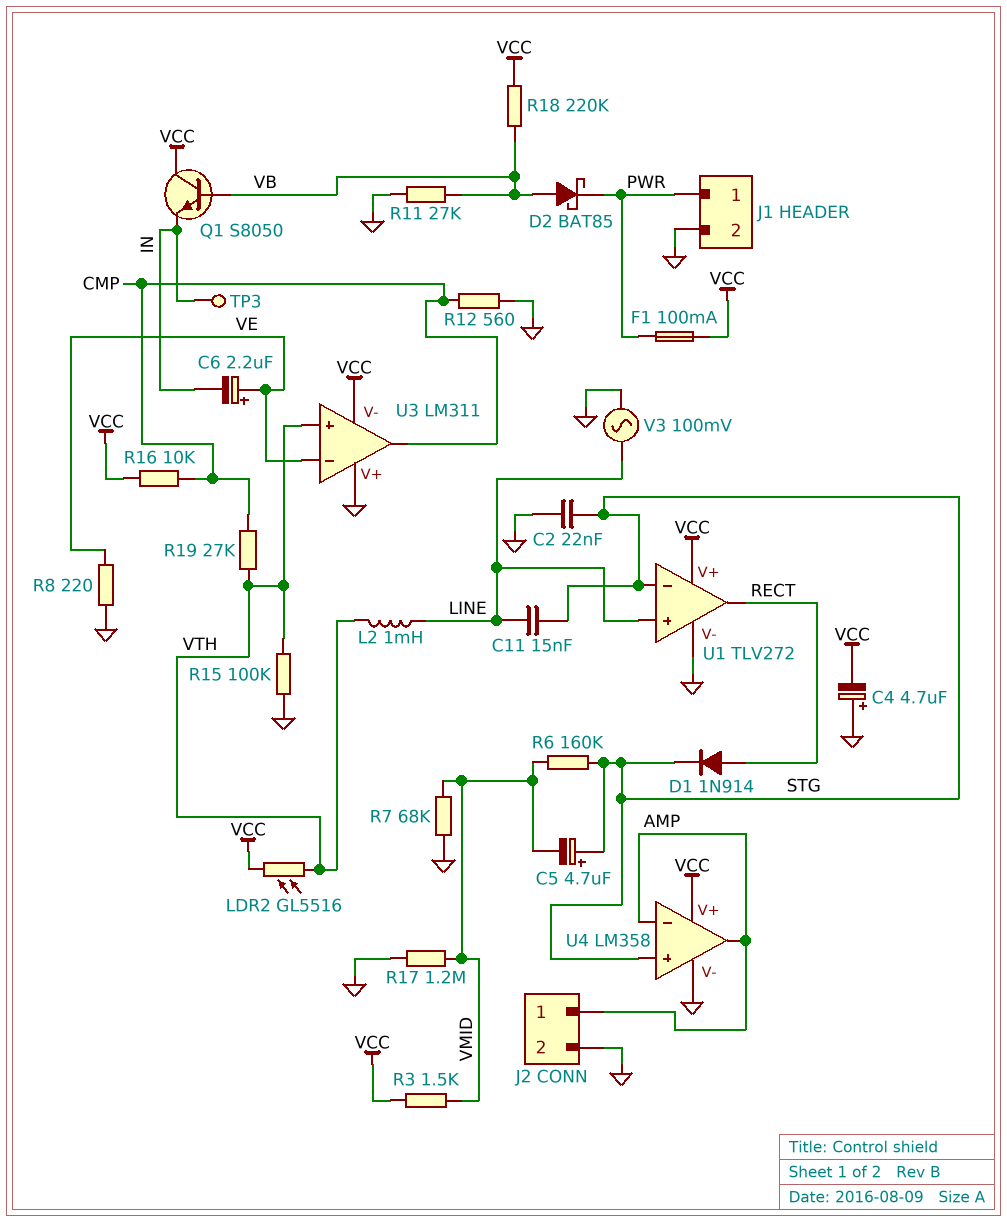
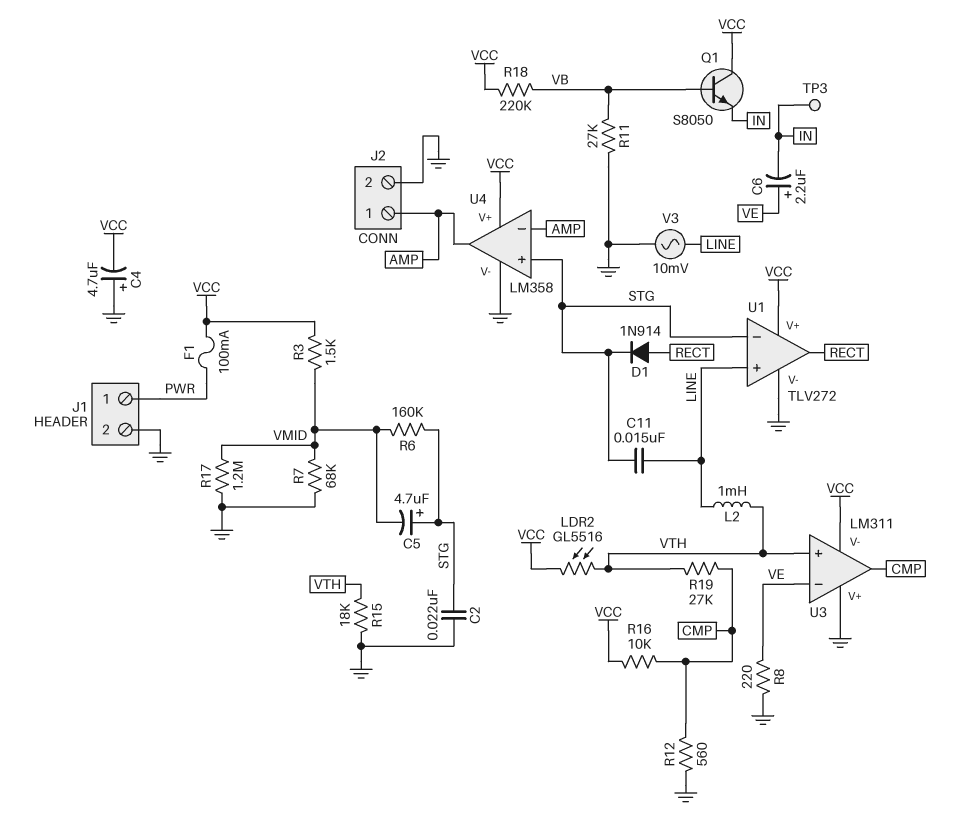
D2: schottky BAT85 (A VB, K PWR) -> none
R15: 100k (GND, VTH) -> 18k (GND, VTH)
V3: AC 100mV (GND, LINE) -> AC 10mV (GND, LINE)

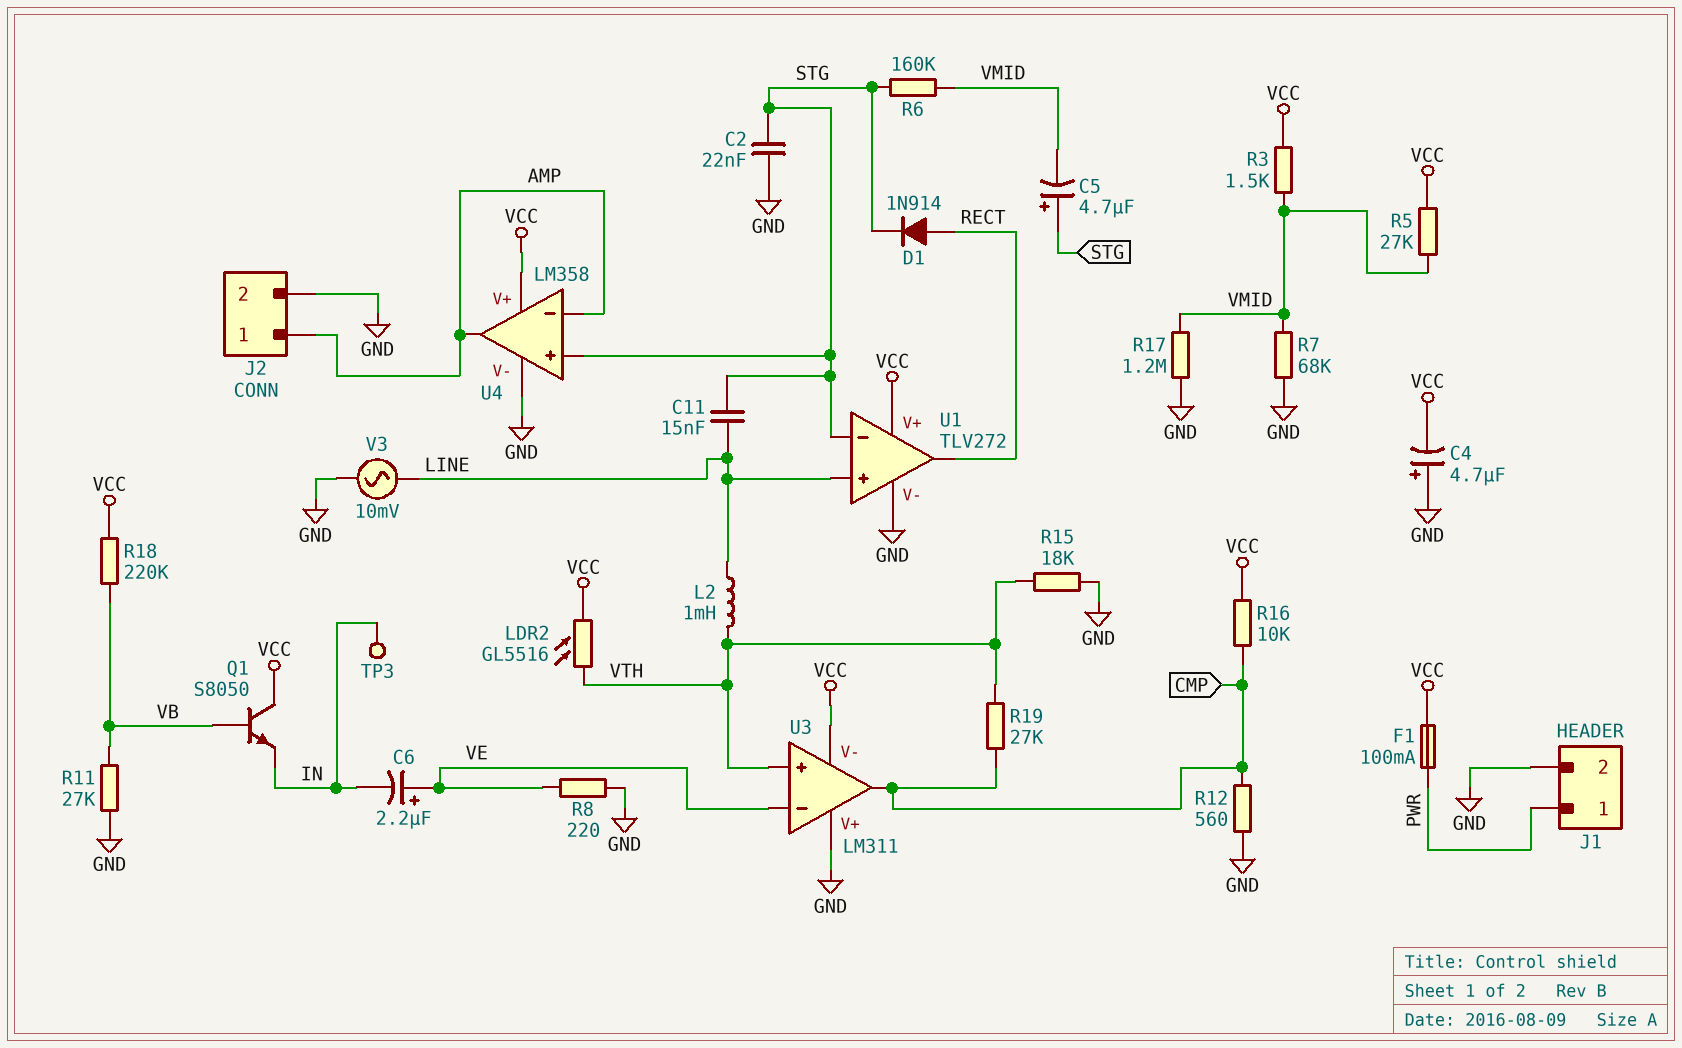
R5: none -> 27k (VCC, VMID)

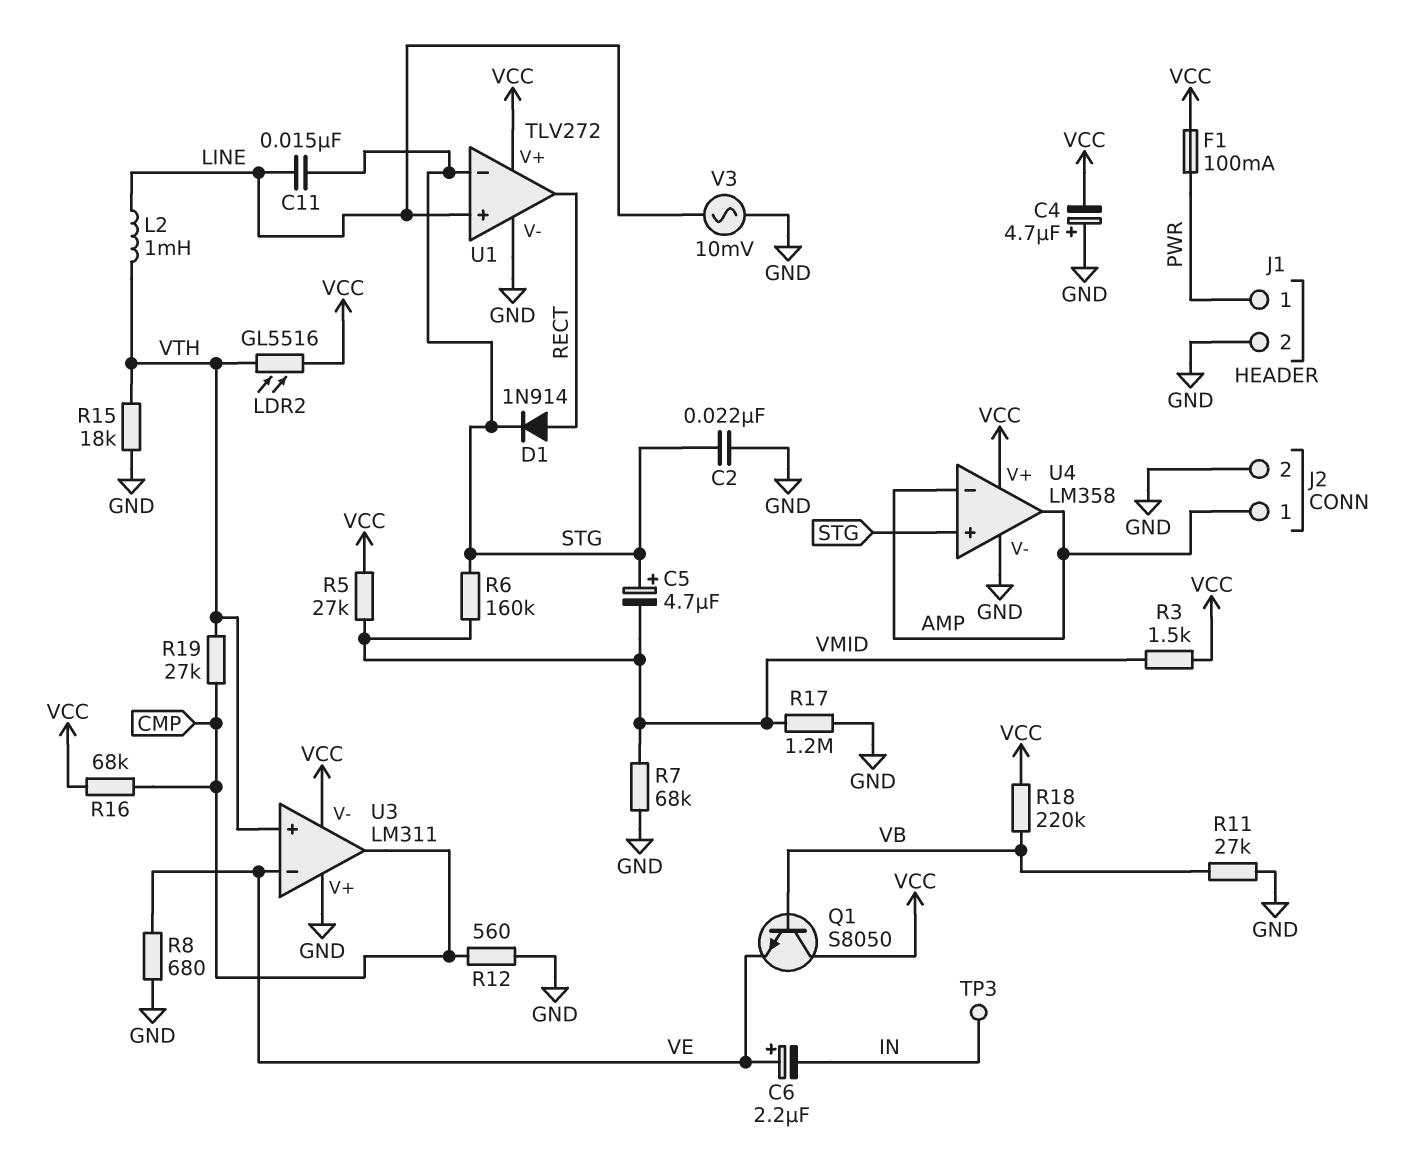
Q1: NPN S8050 (B VB, C VCC, E IN) -> NPN S8050 (B VB, C VCC, E VE)
R8: 220 (GND, VE) -> 680 (GND, VE)
R16: 10k (CMP, VCC) -> 68k (CMP, VCC)

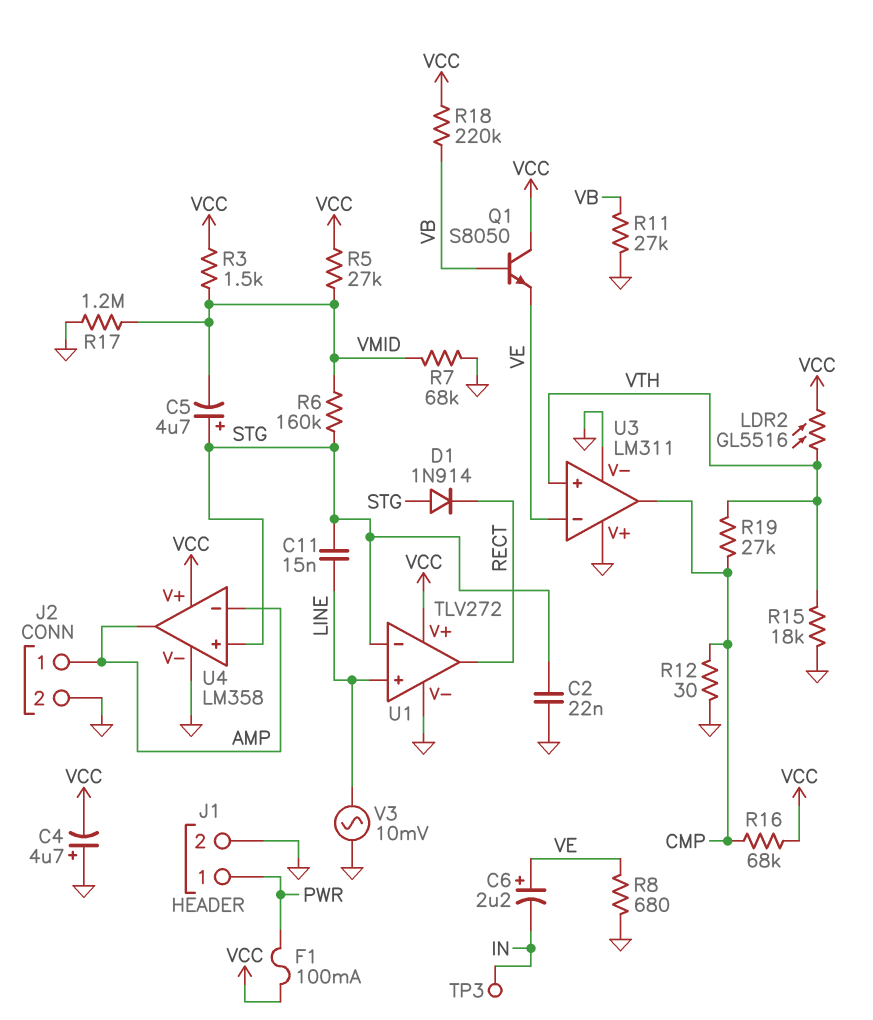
D1: diode 1N914 (A RECT, K STG) -> diode 1N914 (A STG, K RECT)
L2: 1mH (LINE, VTH) -> none
R12: 560 (CMP, GND) -> 30 (CMP, GND)
U3 pin V-: VCC -> GND

